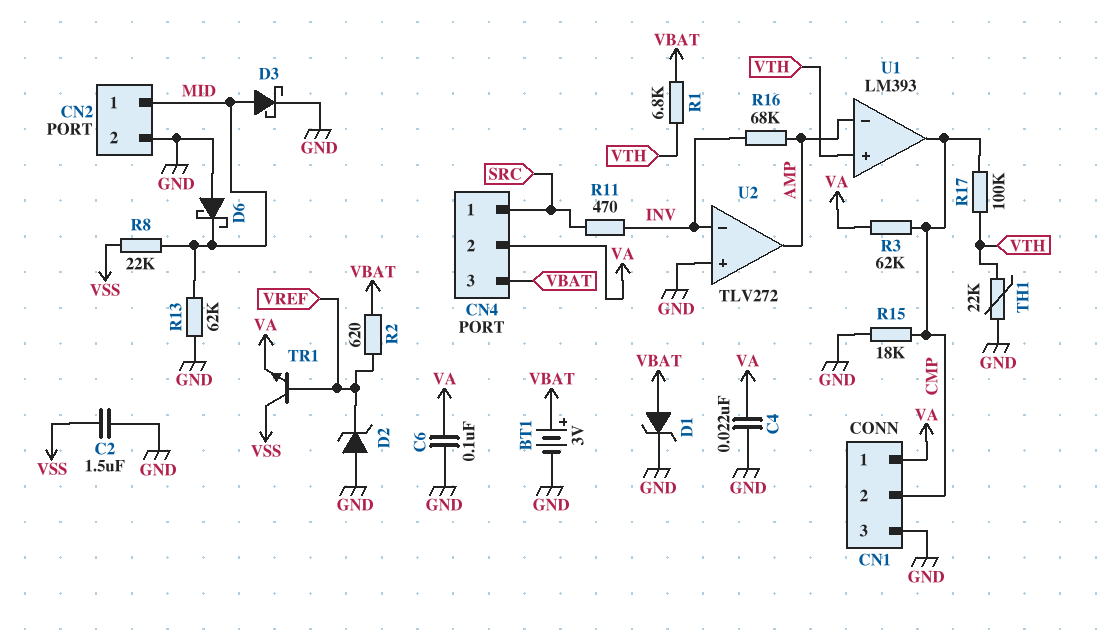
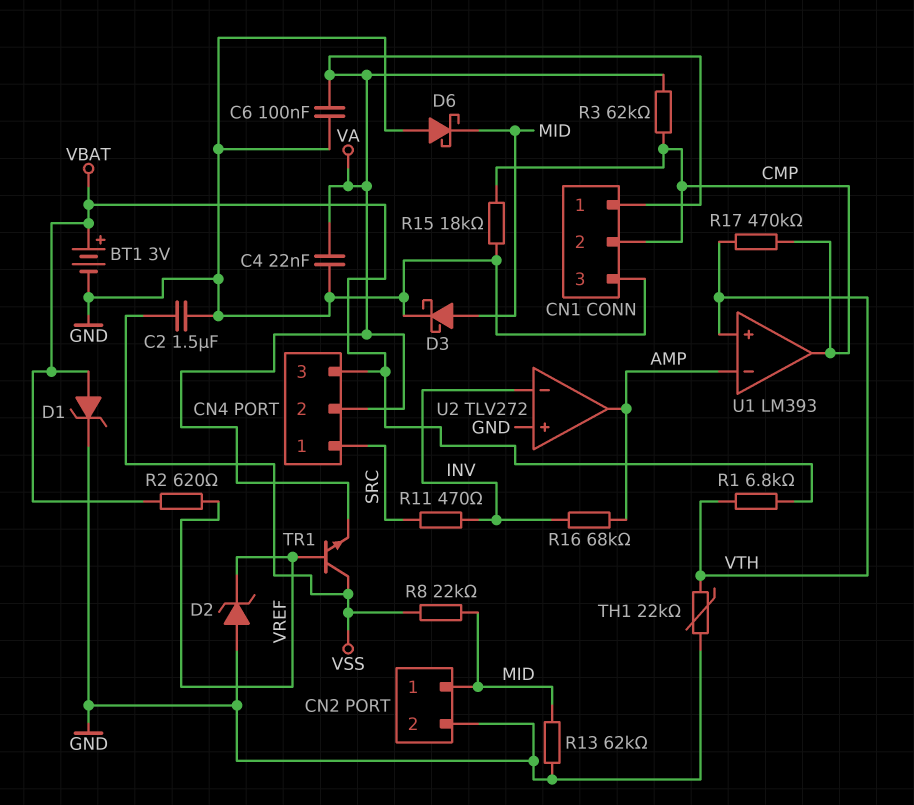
R17: 100k (CMP, VTH) -> 470k (CMP, VTH)

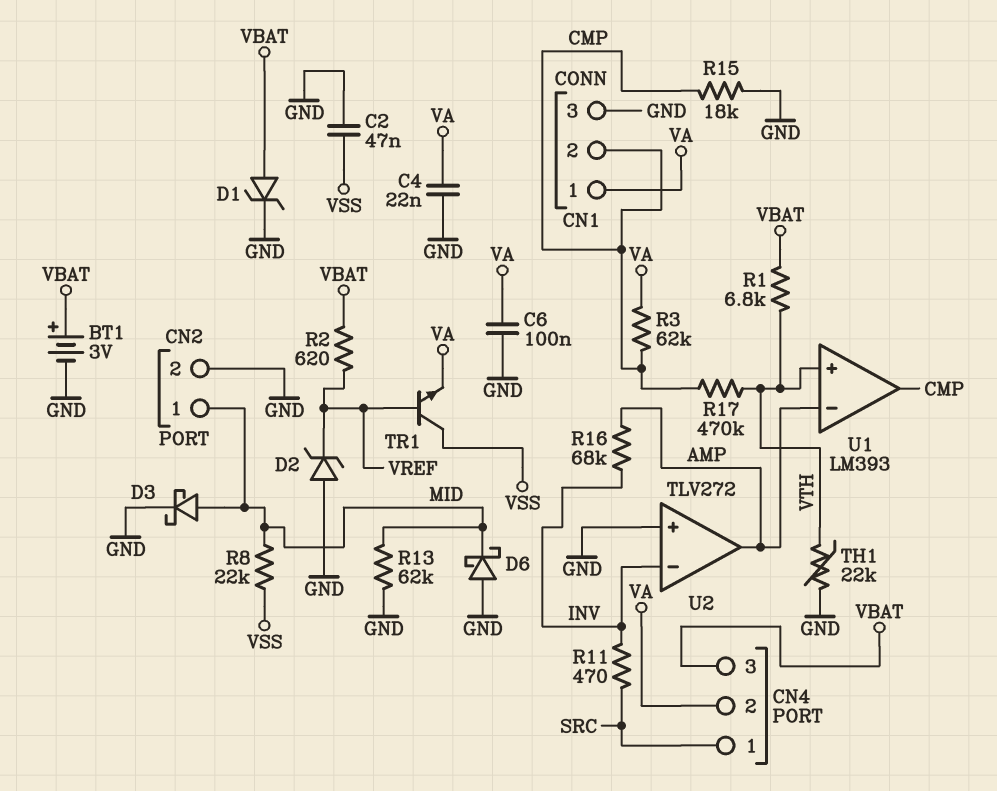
C2: 1.5uF (GND, VSS) -> 47nF (GND, VSS)

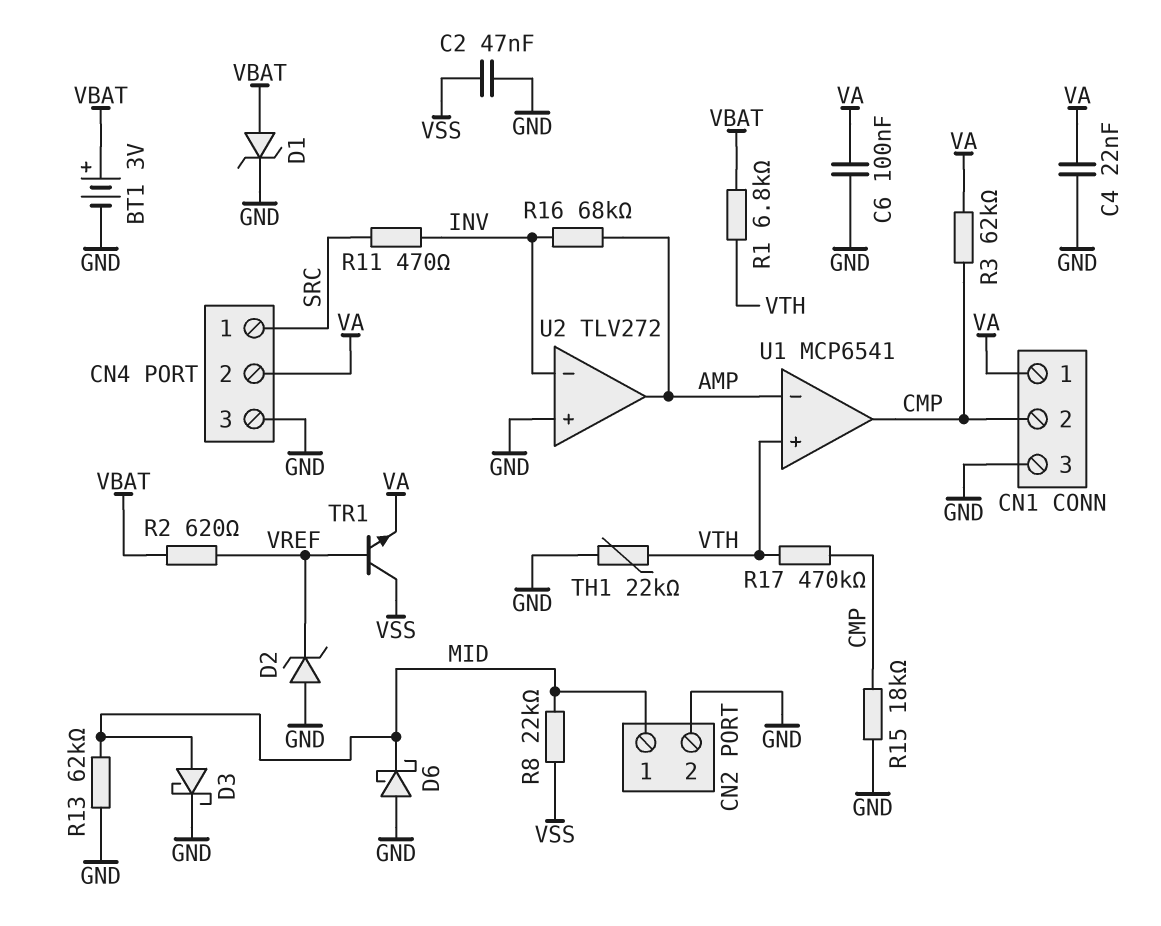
CN4 pin 3: VBAT -> GND
U1: LM393 -> MCP6541

